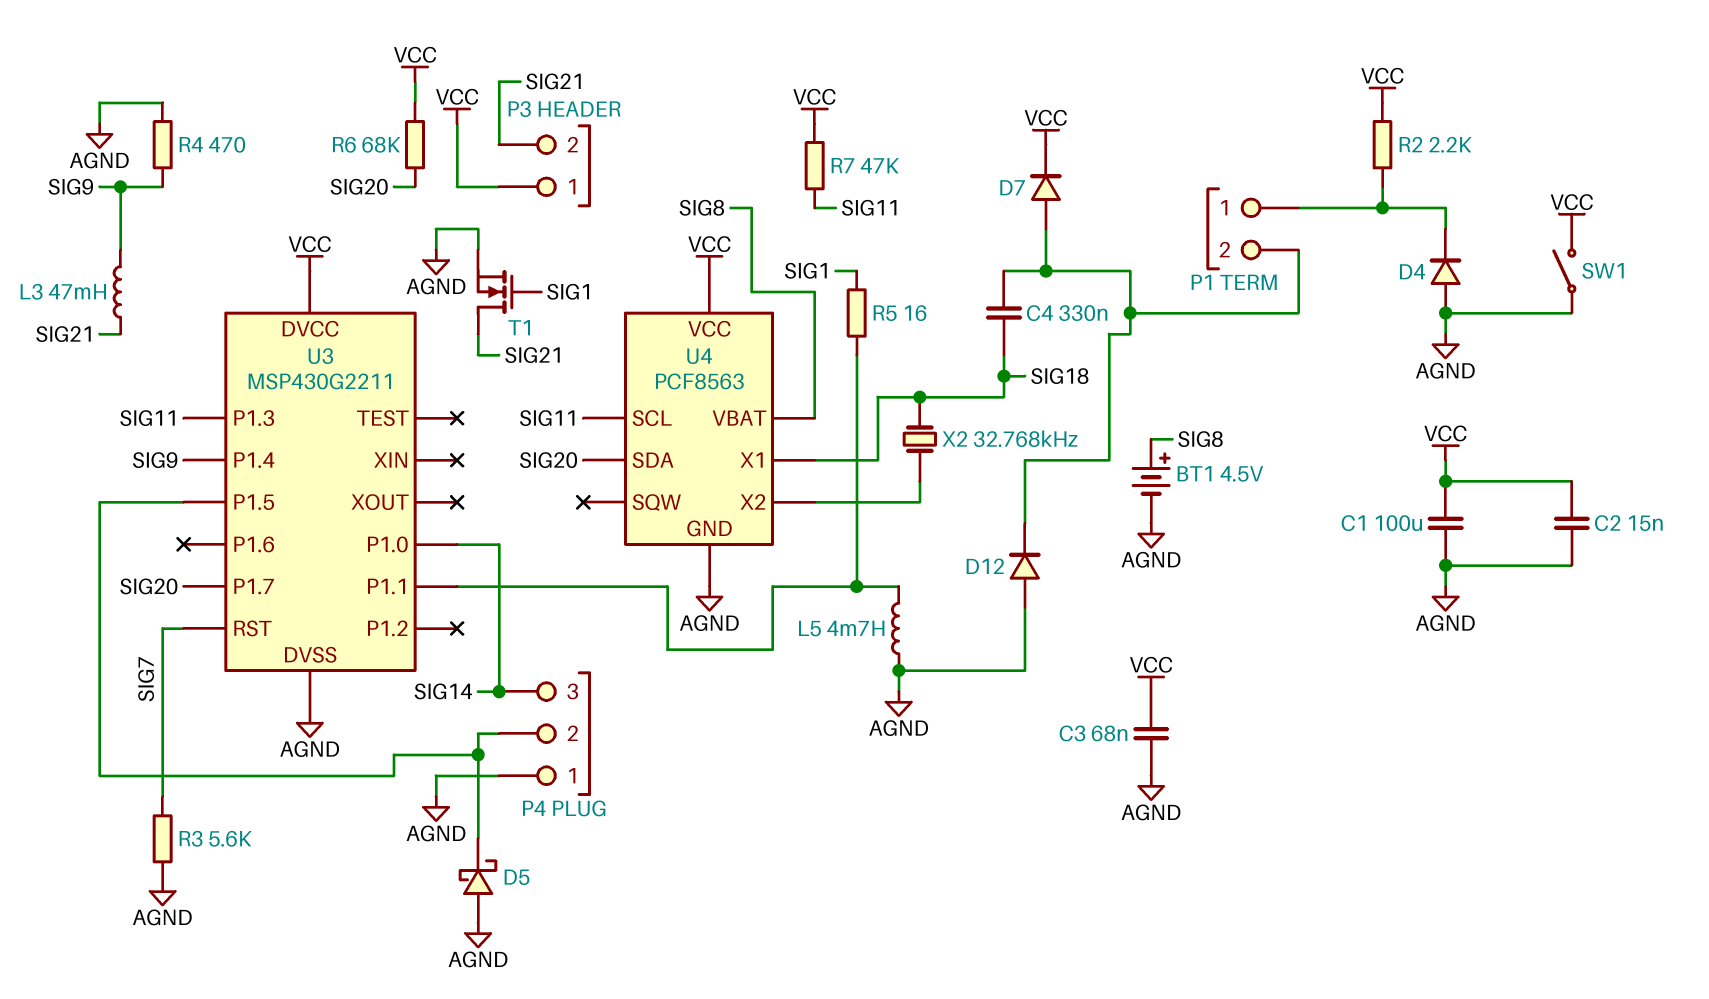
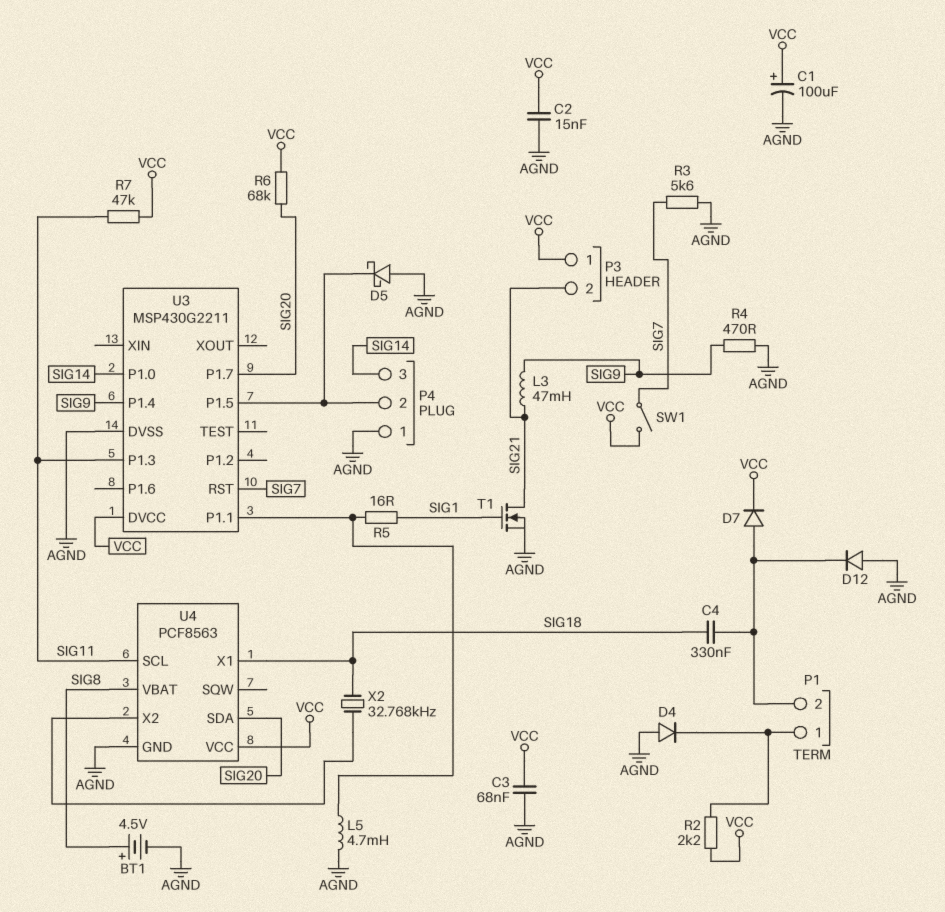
C1: 100uF (AGND, VCC) -> 100uF (plus VCC, minus AGND)
SW1: switch (AGND, VCC) -> switch (SIG7, VCC)

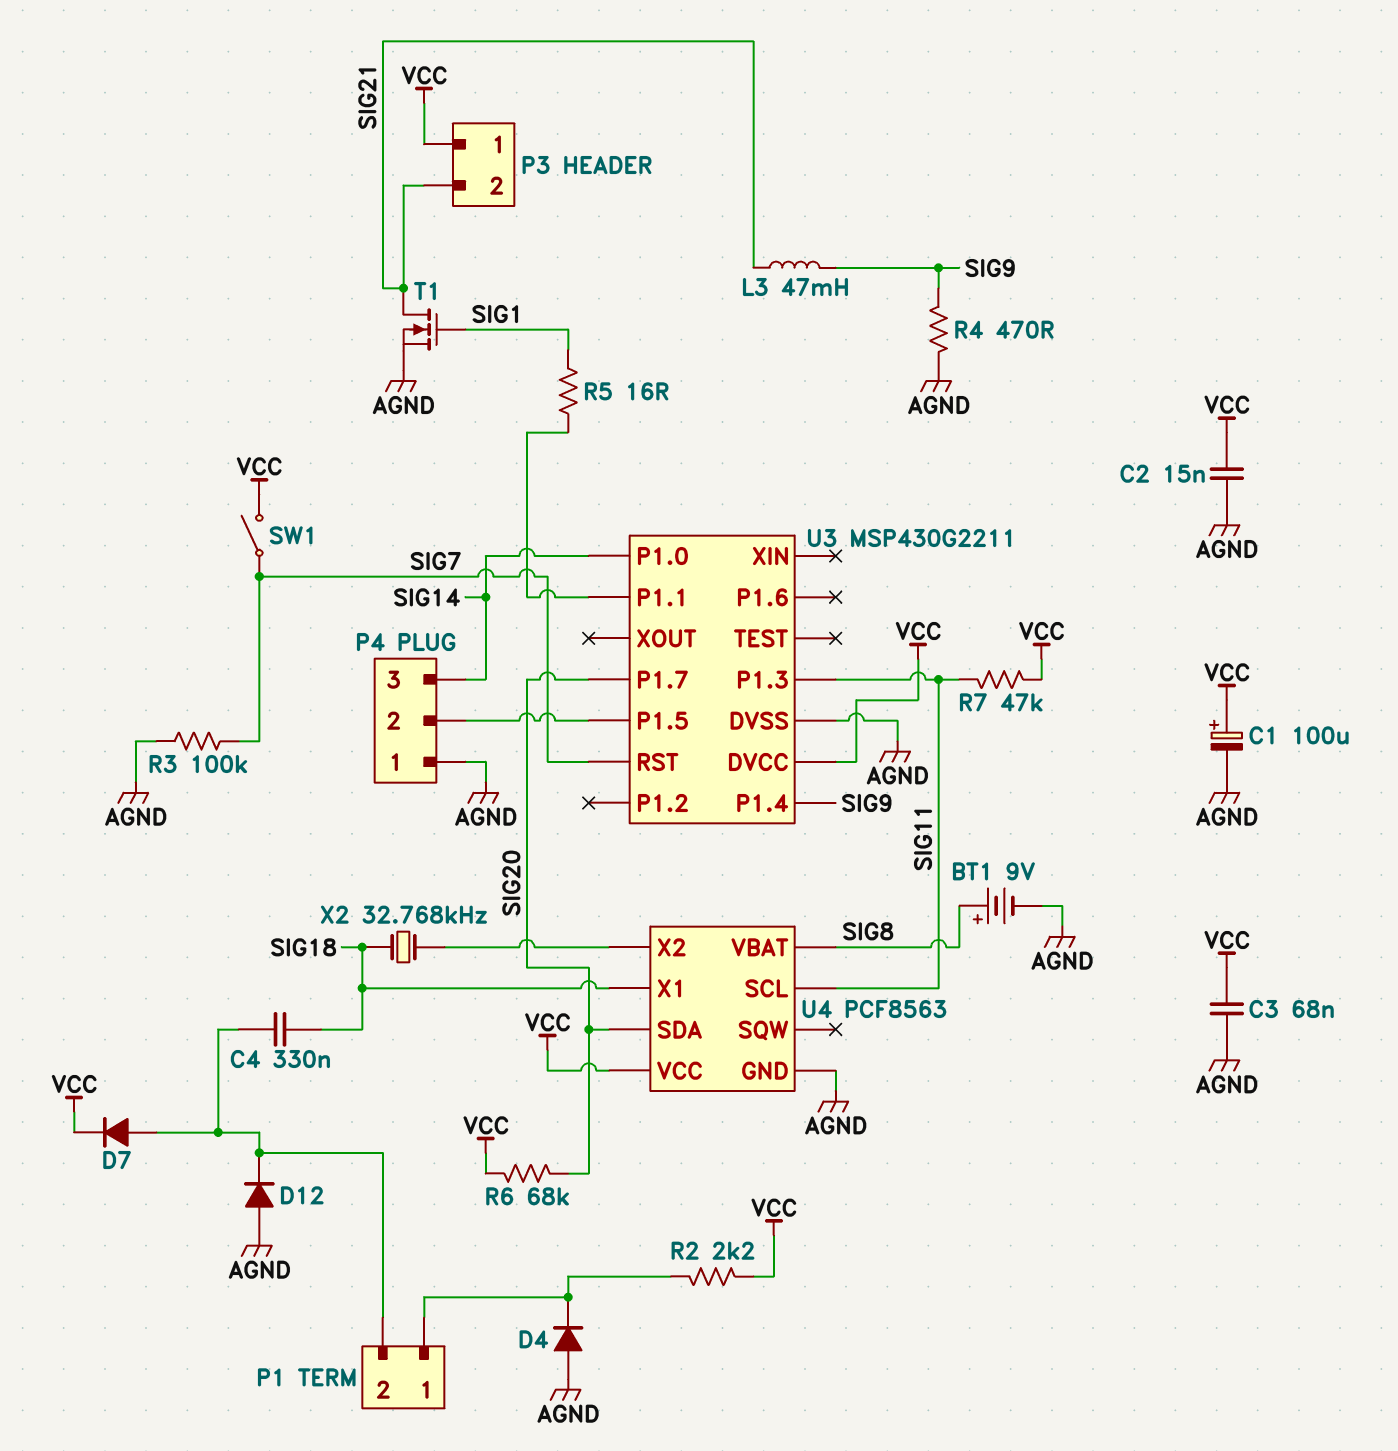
BT1: 4.5V (plus SIG8, minus AGND) -> 9V (plus SIG8, minus AGND)
D5: schottky (A AGND, K P4/2) -> none
L5: 4.7mH (AGND, U3/P1.1) -> none
R3: 5.6k (AGND, SIG7) -> 100k (AGND, SIG7)

